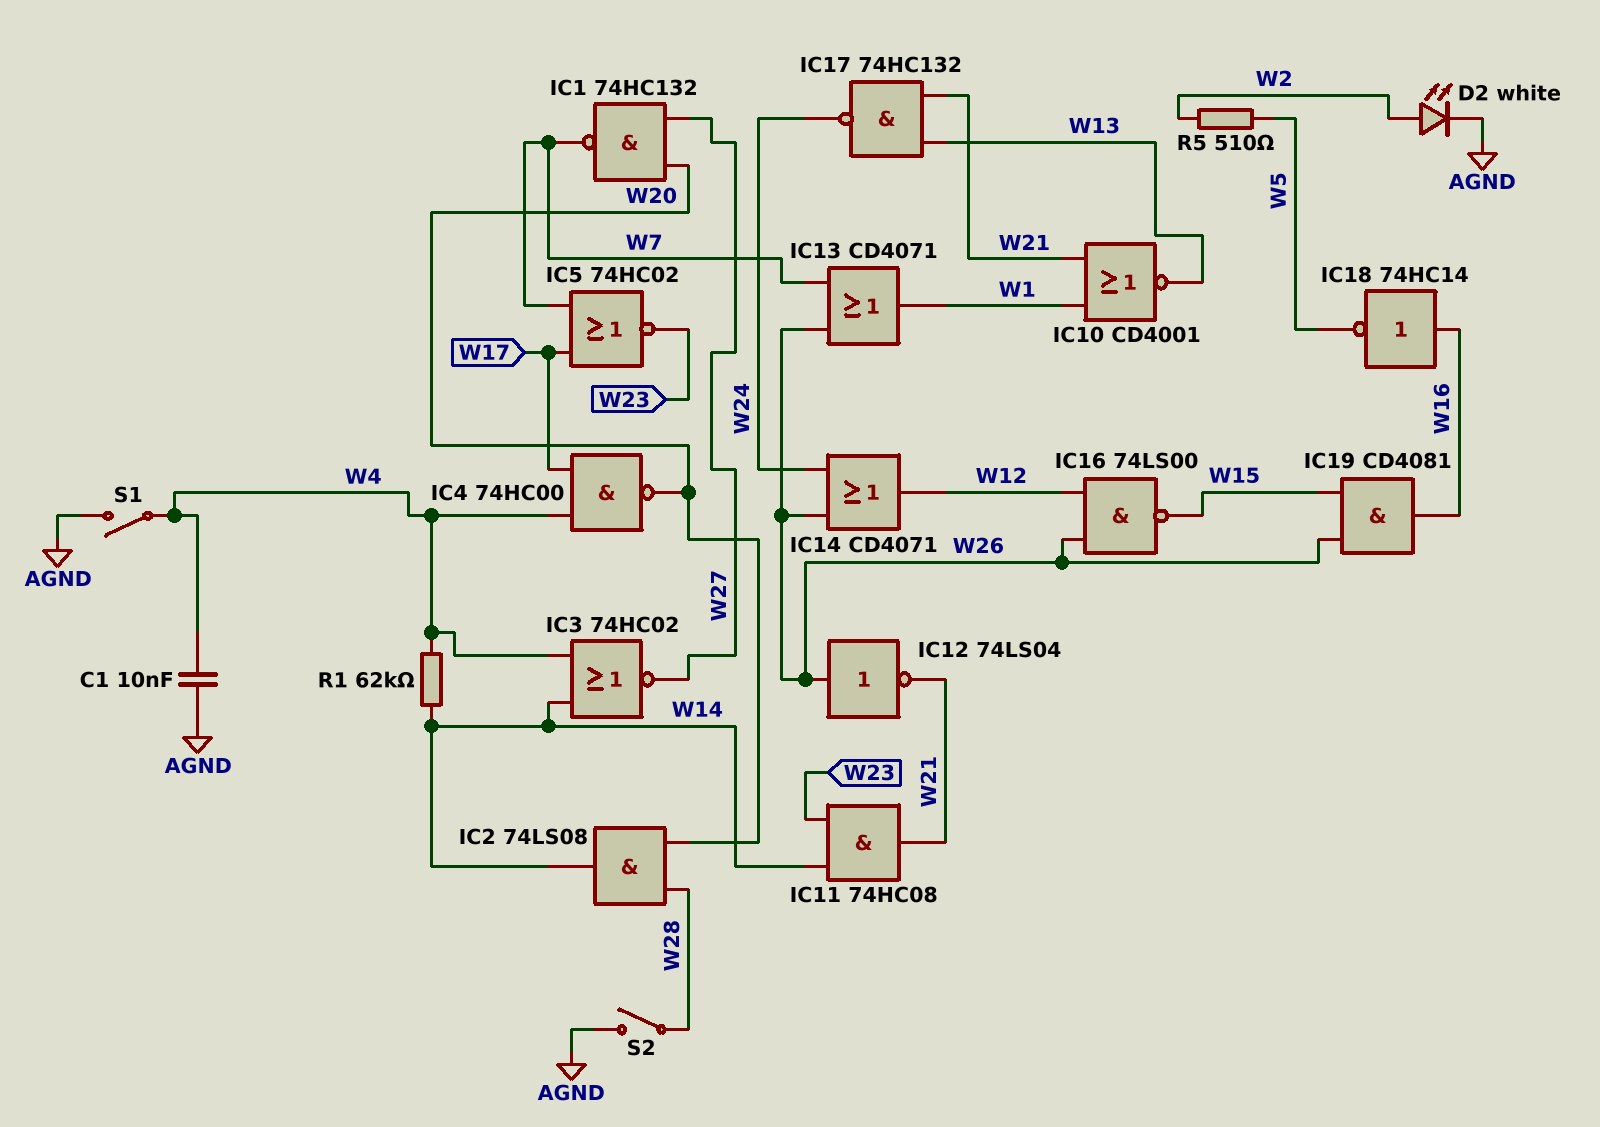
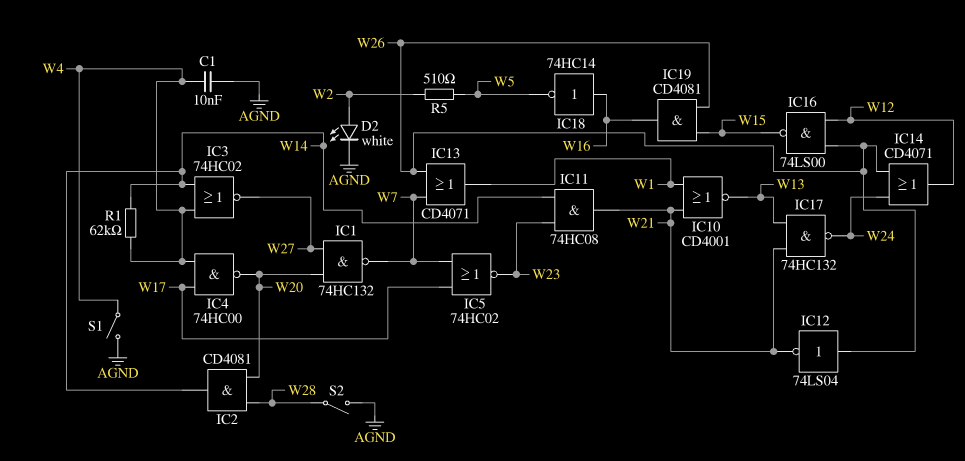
IC2: AND 74LS08 (in W20, in W28, out W14) -> AND CD4081 (in W20, in W28, out W14)

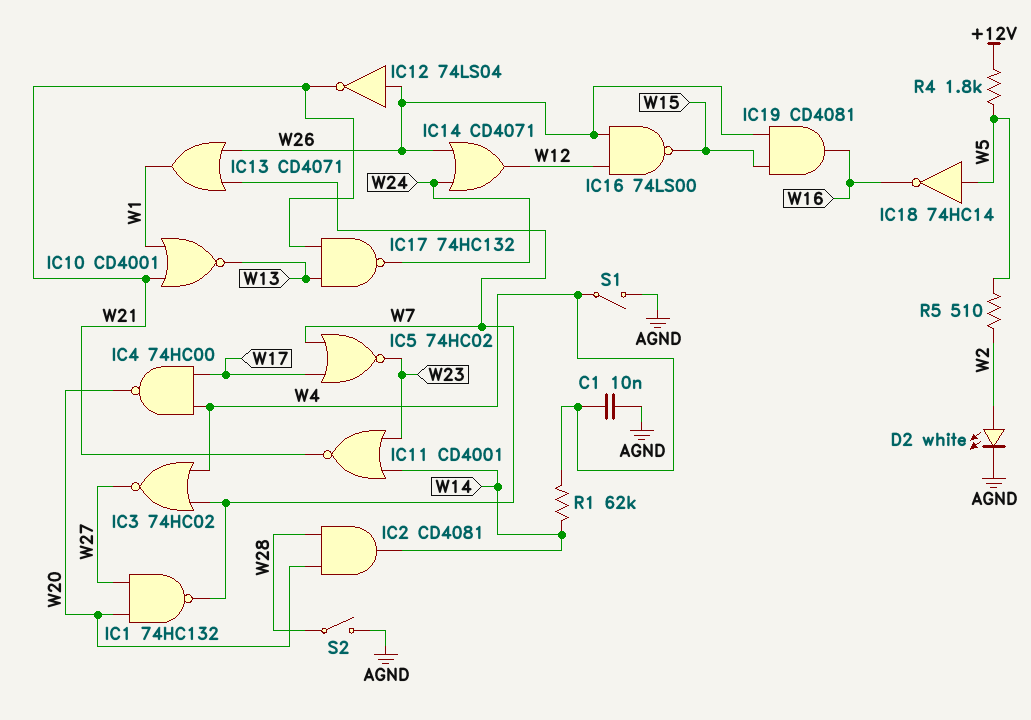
IC3: NOR 74HC02 (in W4, in W14, out W27) -> NOR 74HC02 (in W4, in W7, out W27)
IC11: AND 74HC08 (in W14, in W23, out W21) -> NOR CD4001 (in W14, in W23, out W21)
IC18: NOT 74HC14 (in W16, out W5) -> NOT 74HC14 (in W5, out W16)
R4: none -> 1.8k (+12V, W5)

